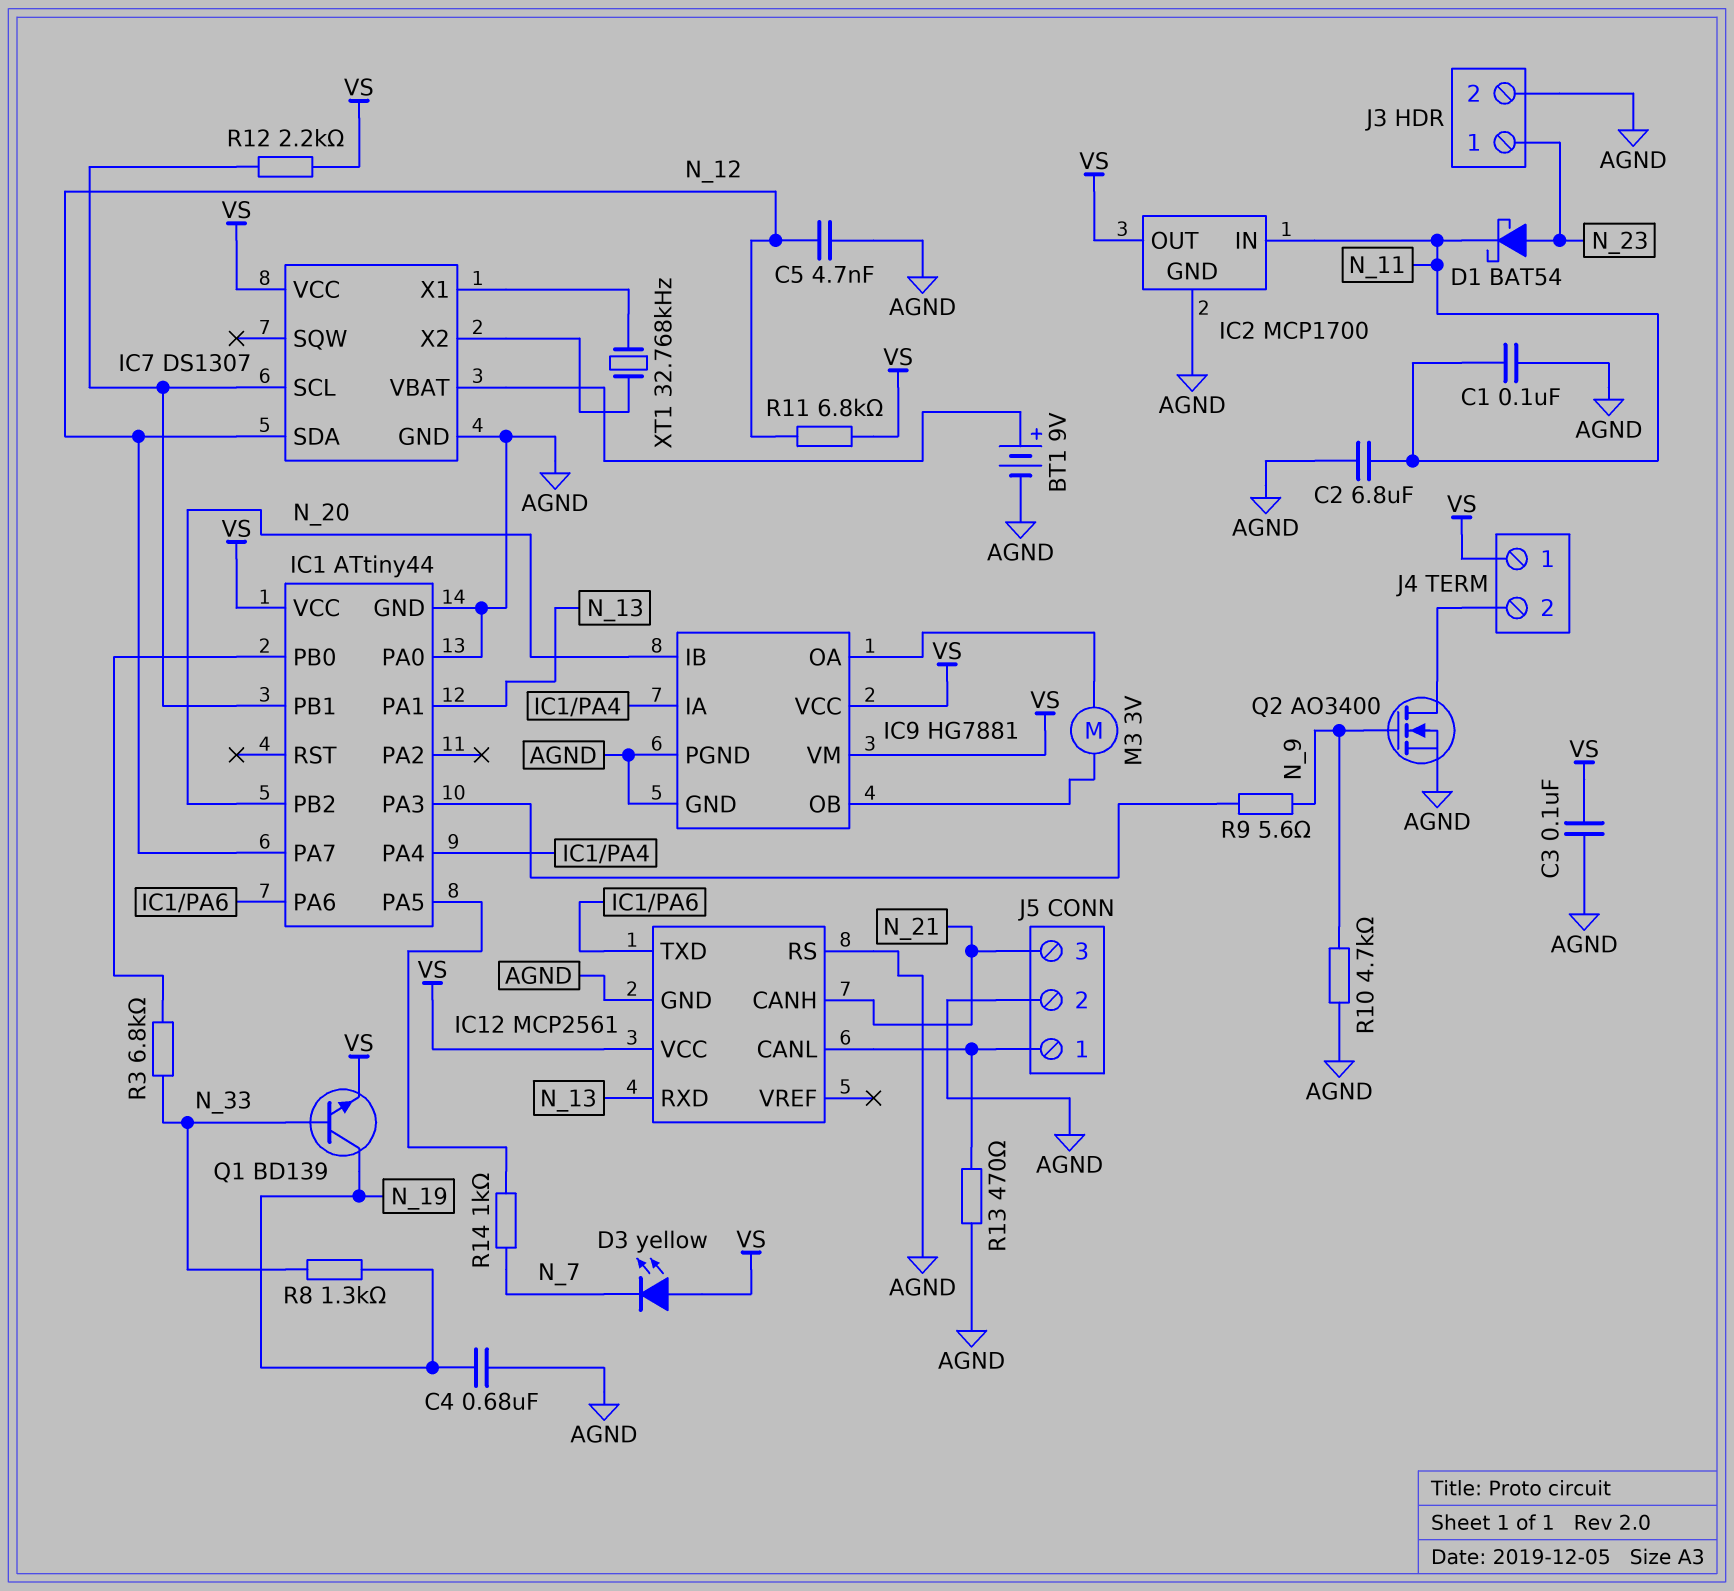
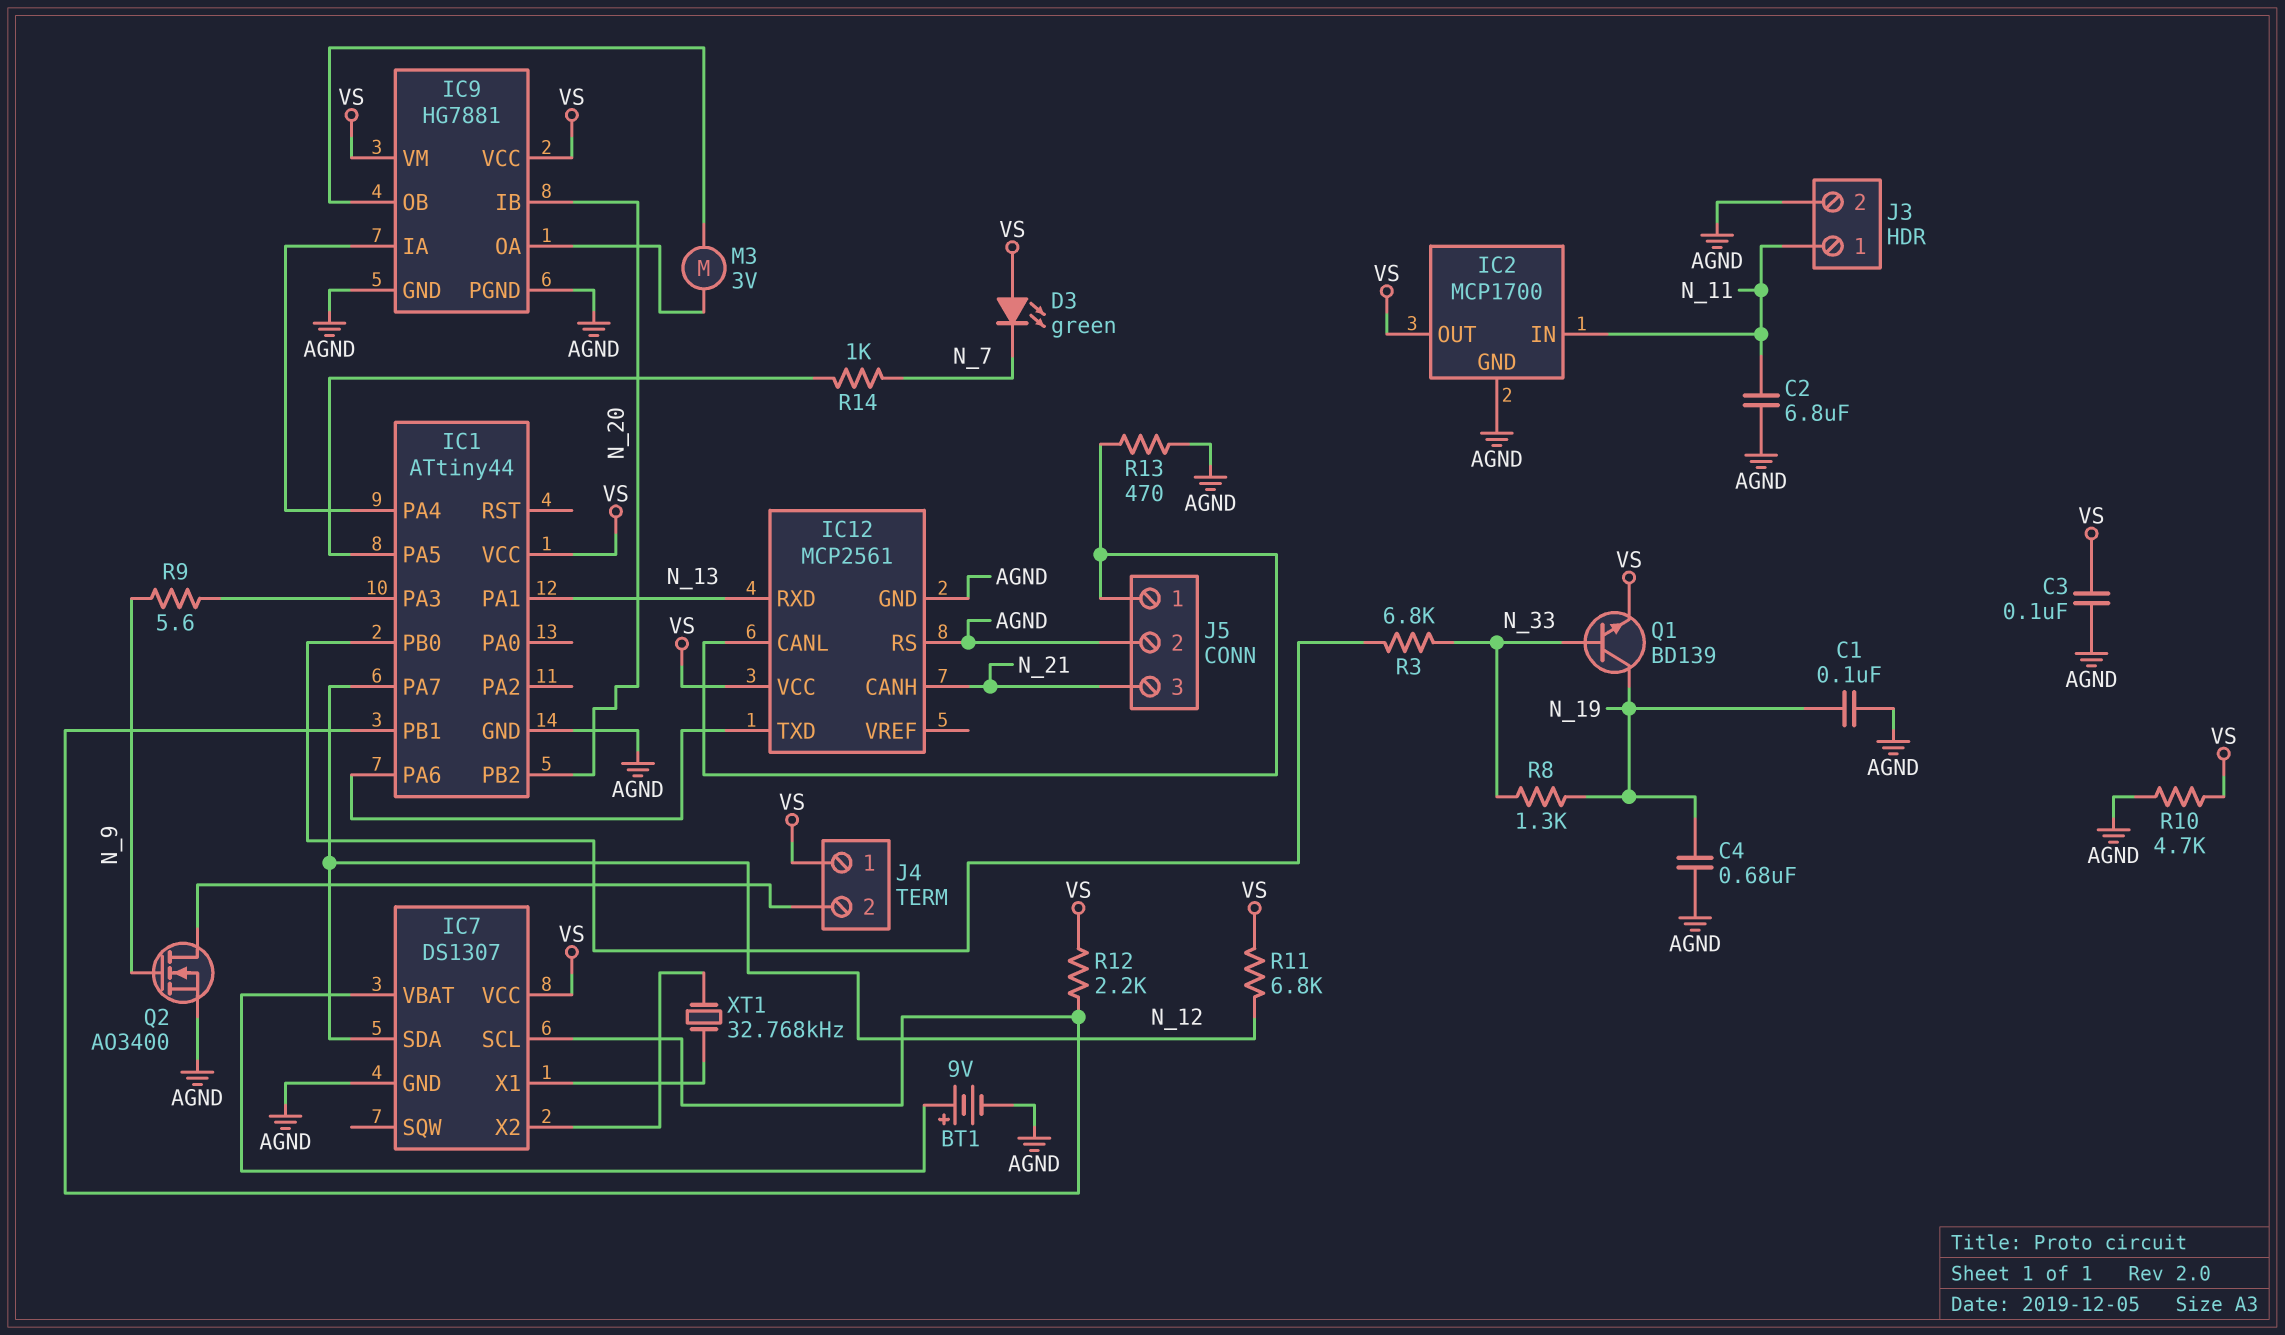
C1: 100nF (AGND, N_11) -> 100nF (AGND, N_19)
C5: 4.7nF (AGND, N_12) -> none
D1: schottky BAT54 (A N_23, K N_11) -> none
D3: LED yellow (A VS, K N_7) -> LED green (A VS, K N_7)
IC1 pin PA0: AGND -> none
J3 pin 1: N_23 -> N_11
R10: 4.7k (AGND, N_9) -> 4.7k (AGND, VS)

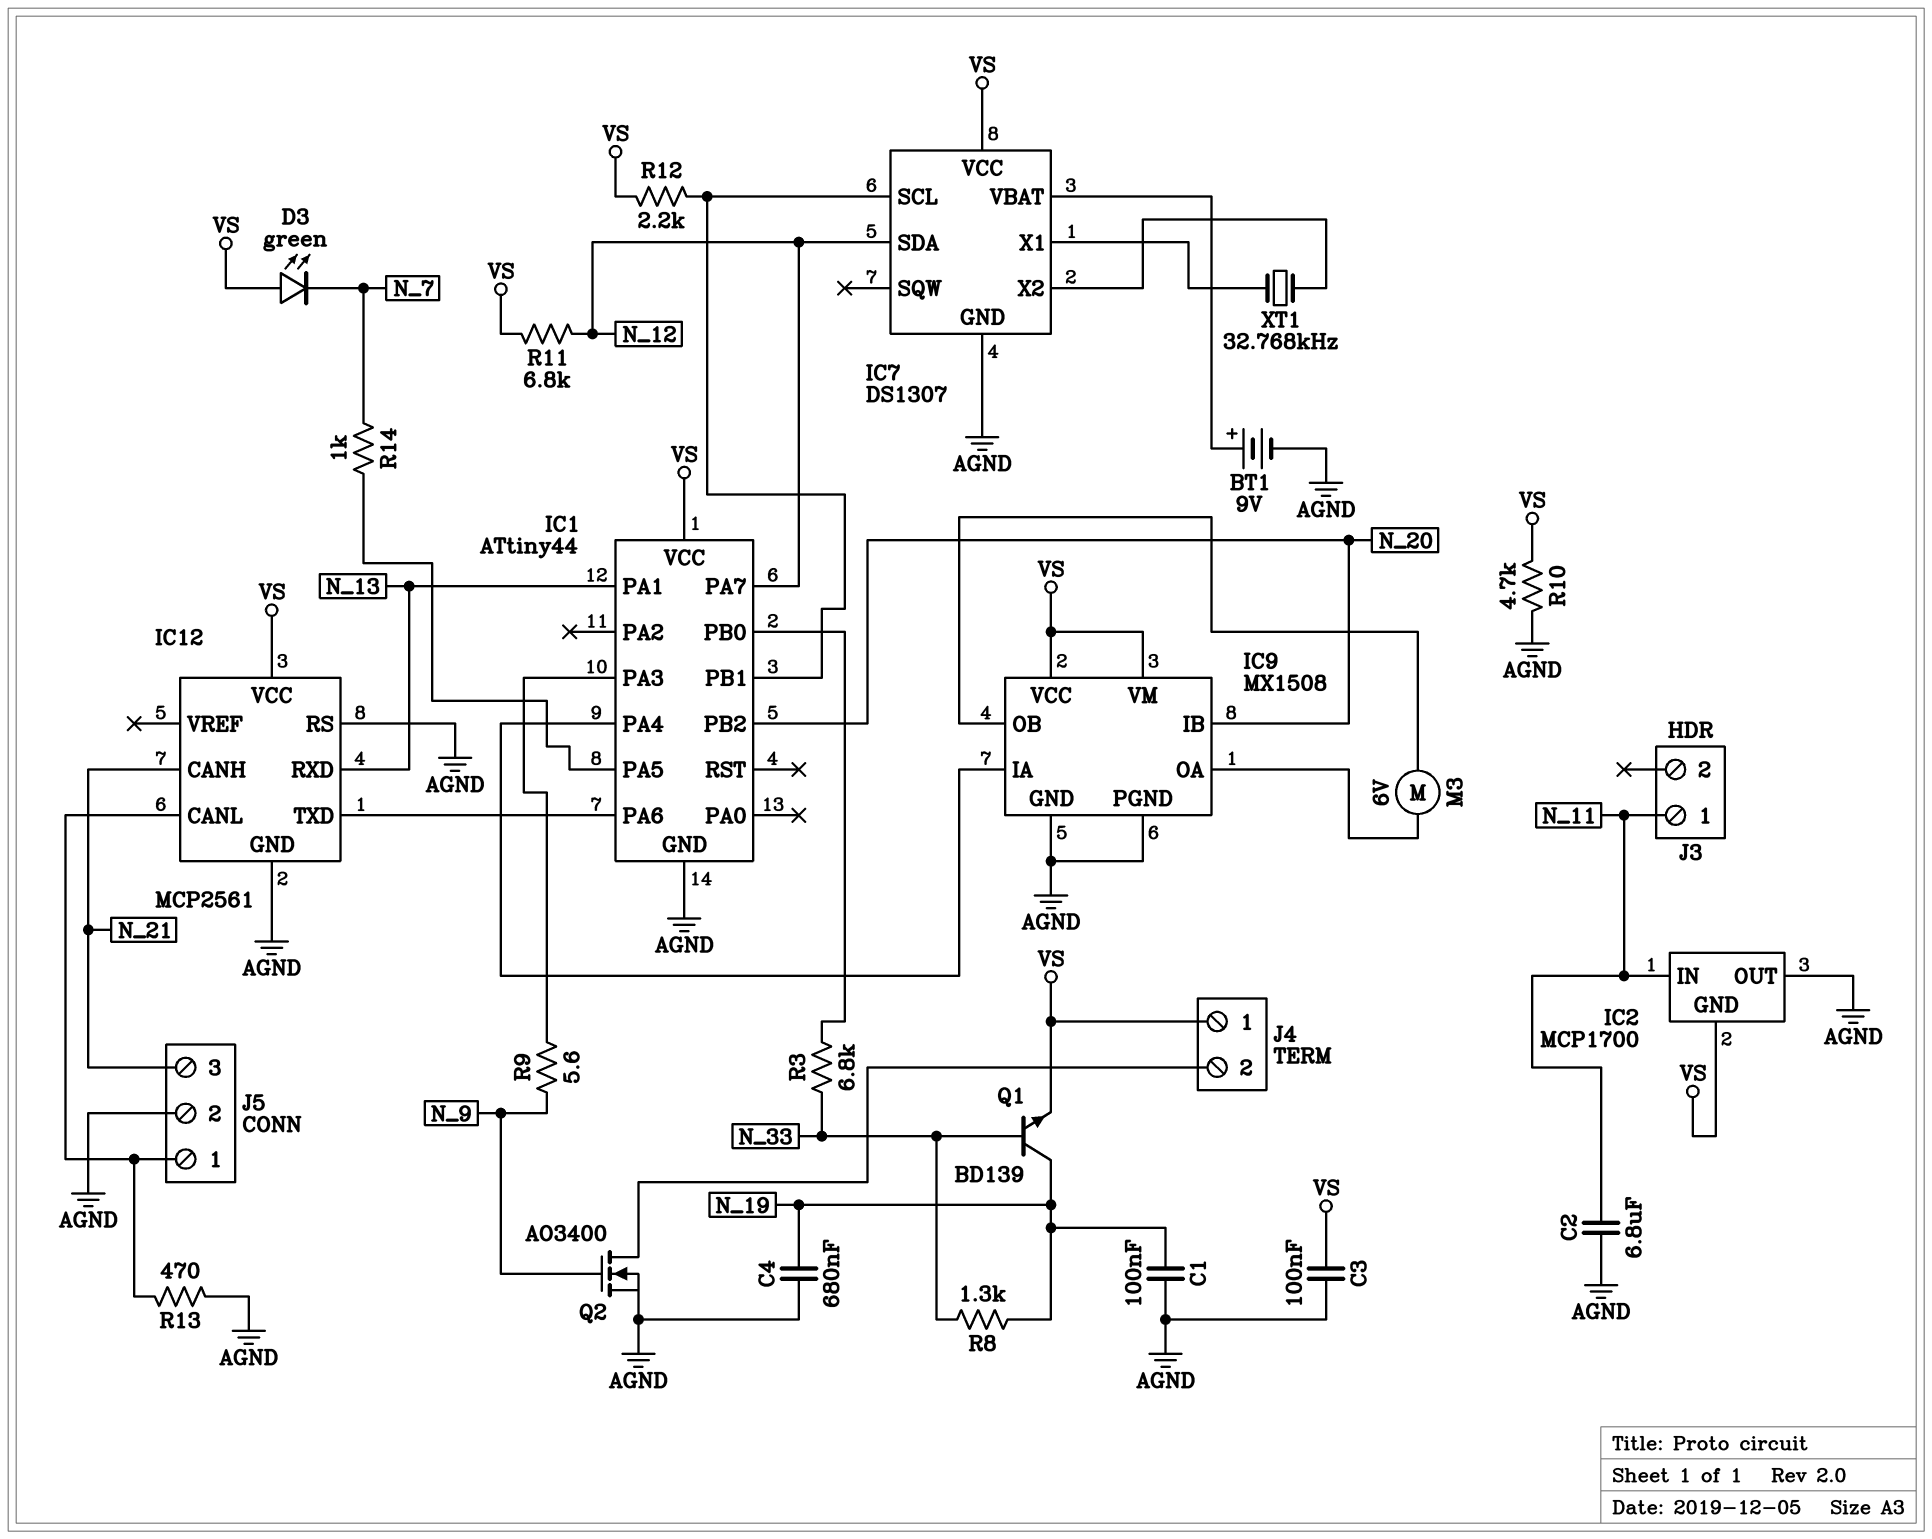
IC2 pin GND: AGND -> VS
IC2 pin OUT: VS -> AGND
IC9: HG7881 -> MX1508
J3 pin 2: AGND -> none
M3: motor 3V (IC9/OA, IC9/OB) -> motor 6V (IC9/OA, IC9/OB)

